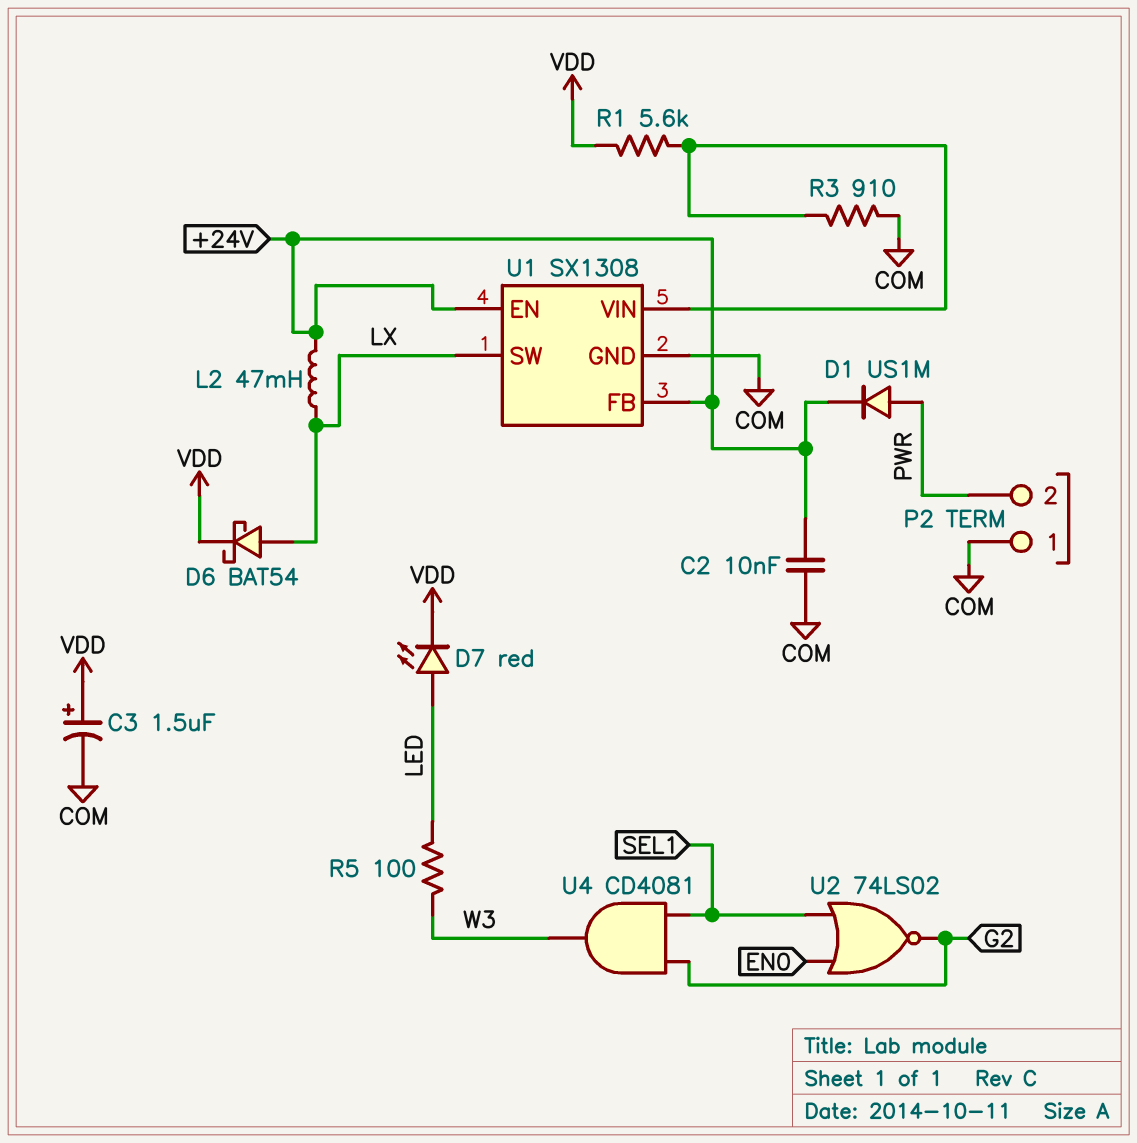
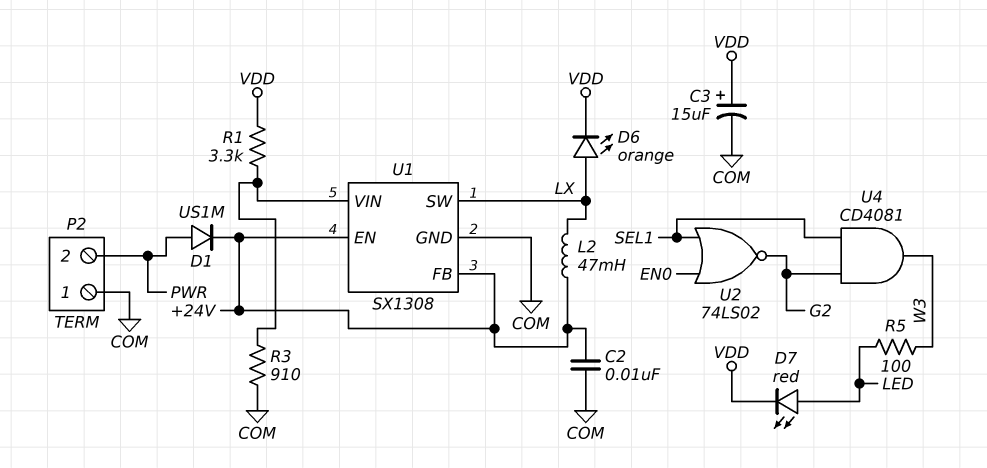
C3: 1.5uF (plus VDD, minus COM) -> 15uF (plus VDD, minus COM)
D6: schottky BAT54 (A LX, K VDD) -> LED orange (A LX, K VDD)
R1: 5.6k (U1/VIN, VDD) -> 3.3k (U1/VIN, VDD)

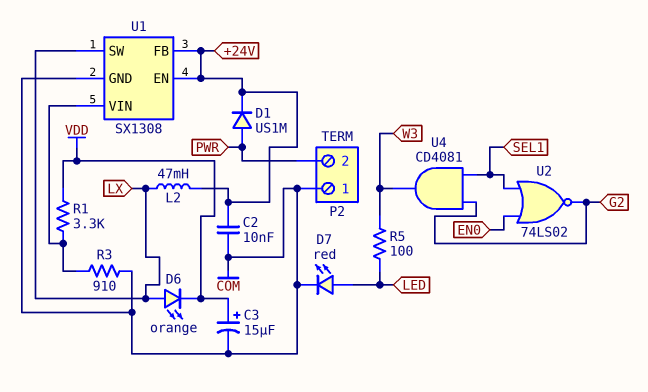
D7: LED red (A LED, K VDD) -> LED red (A LED, K COM)

